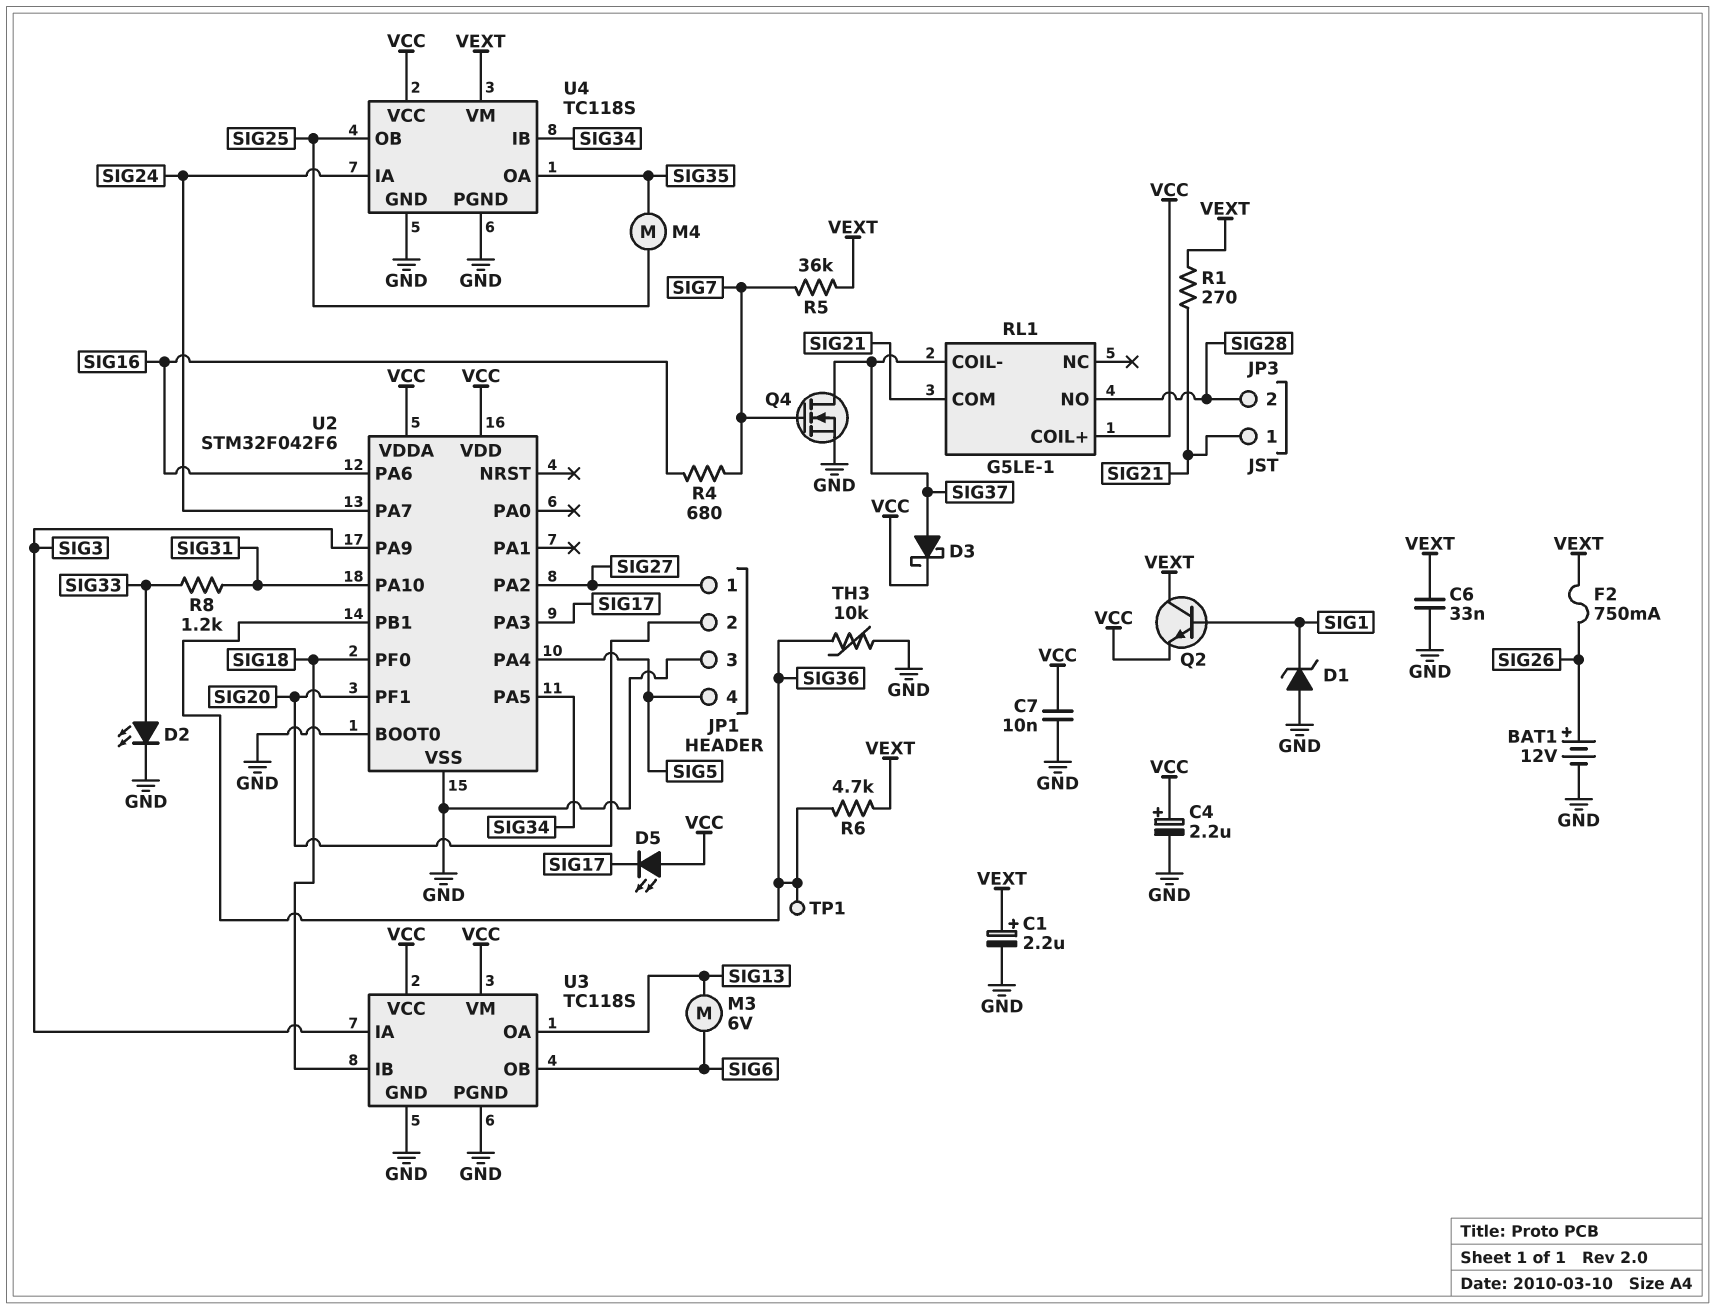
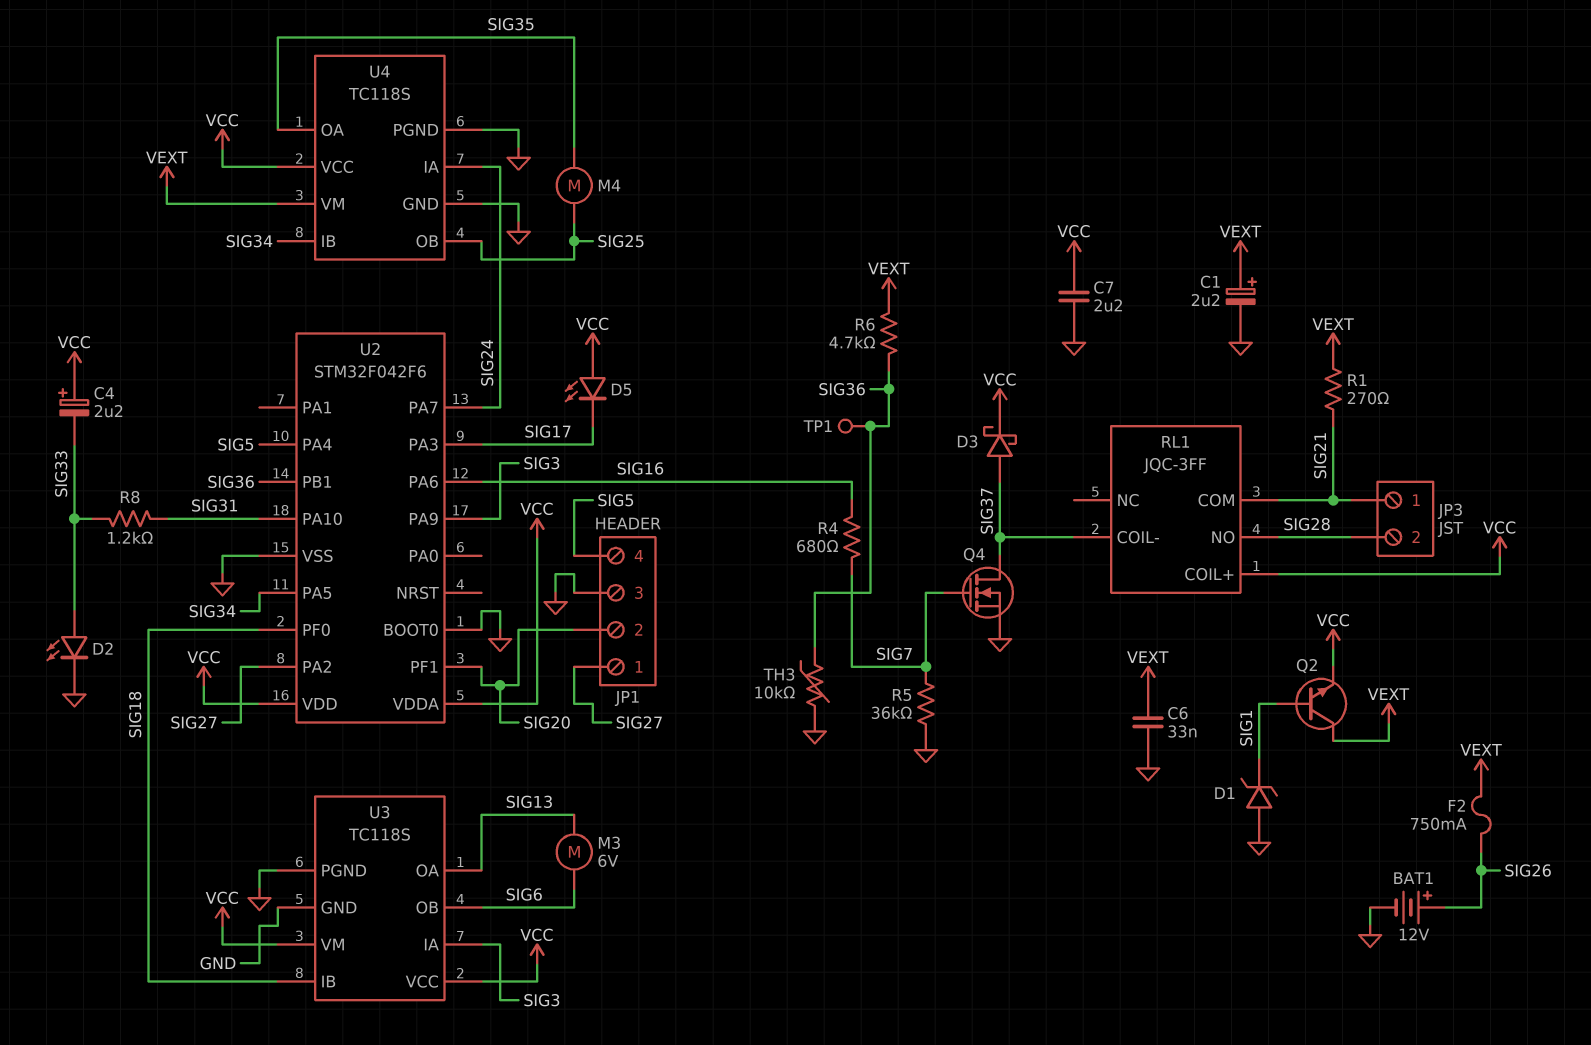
C4: 2.2uF (plus VCC, minus GND) -> 2.2uF (plus VCC, minus SIG33)
C7: 10nF (GND, VCC) -> 2.2uF (GND, VCC)
R5: 36k (SIG7, VEXT) -> 36k (GND, SIG7)
RL1: G5LE-1 -> JQC-3FF

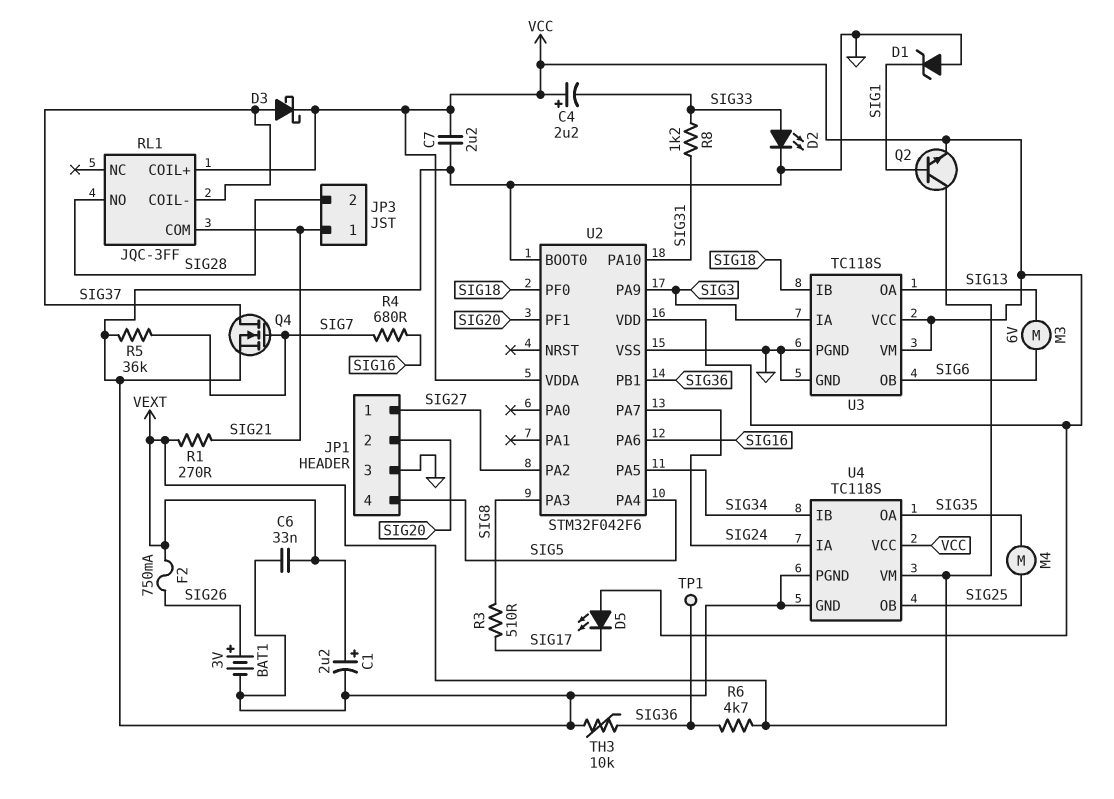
BAT1: 12V (plus SIG26, minus GND) -> 3V (plus SIG26, minus GND)
R3: none -> 510 (SIG8, SIG17)
U2 pin PA3: SIG17 -> SIG8

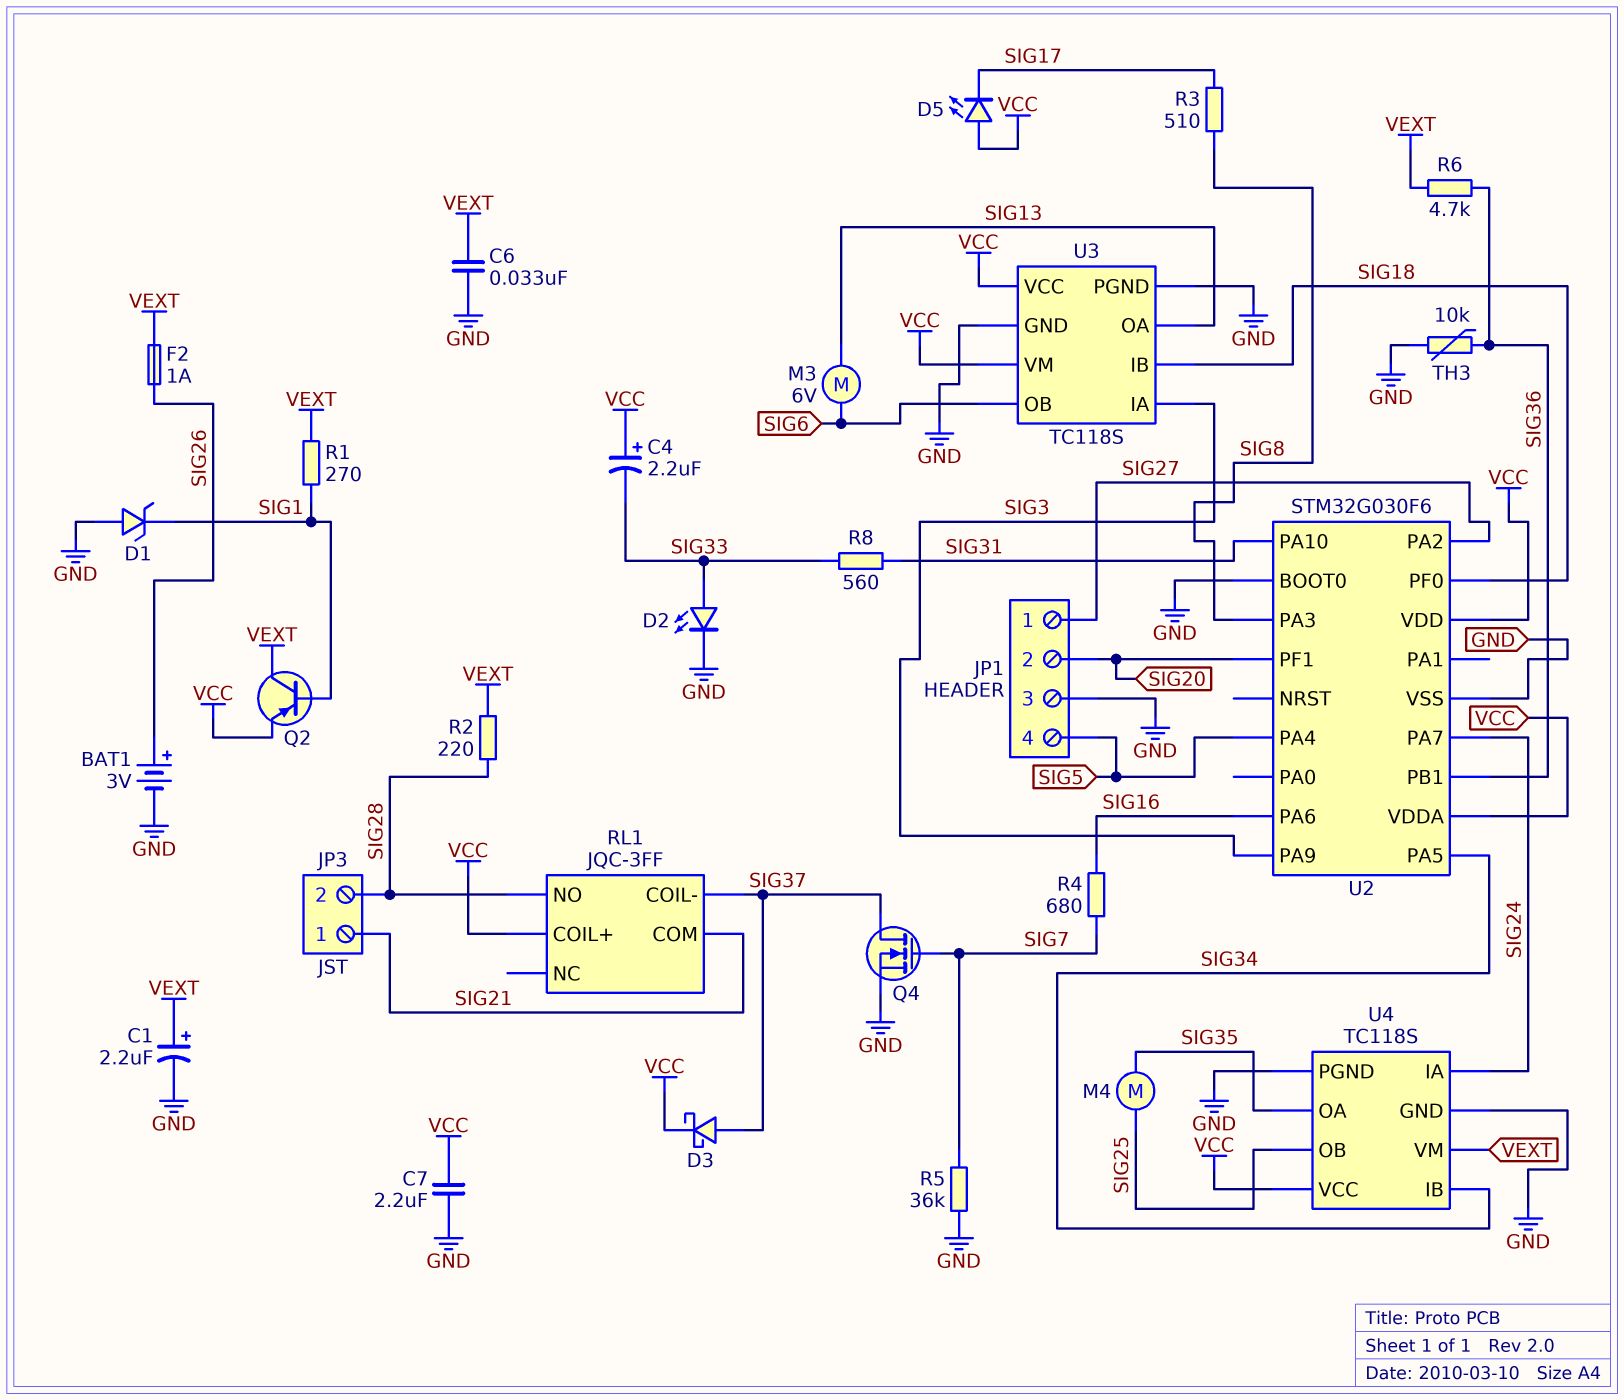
F2: 750mA (SIG26, VEXT) -> 1A (SIG26, VEXT)
Q2: NPN (B SIG1, C VEXT, E VCC) -> PNP (B SIG1, C VEXT, E VCC)
R1: 270 (SIG21, VEXT) -> 270 (SIG1, VEXT)
R2: none -> 220 (SIG28, VEXT)
R8: 1.2k (SIG31, SIG33) -> 560 (SIG31, SIG33)
TP1: test point (SIG36) -> none
U2: STM32F042F6 -> STM32G030F6

